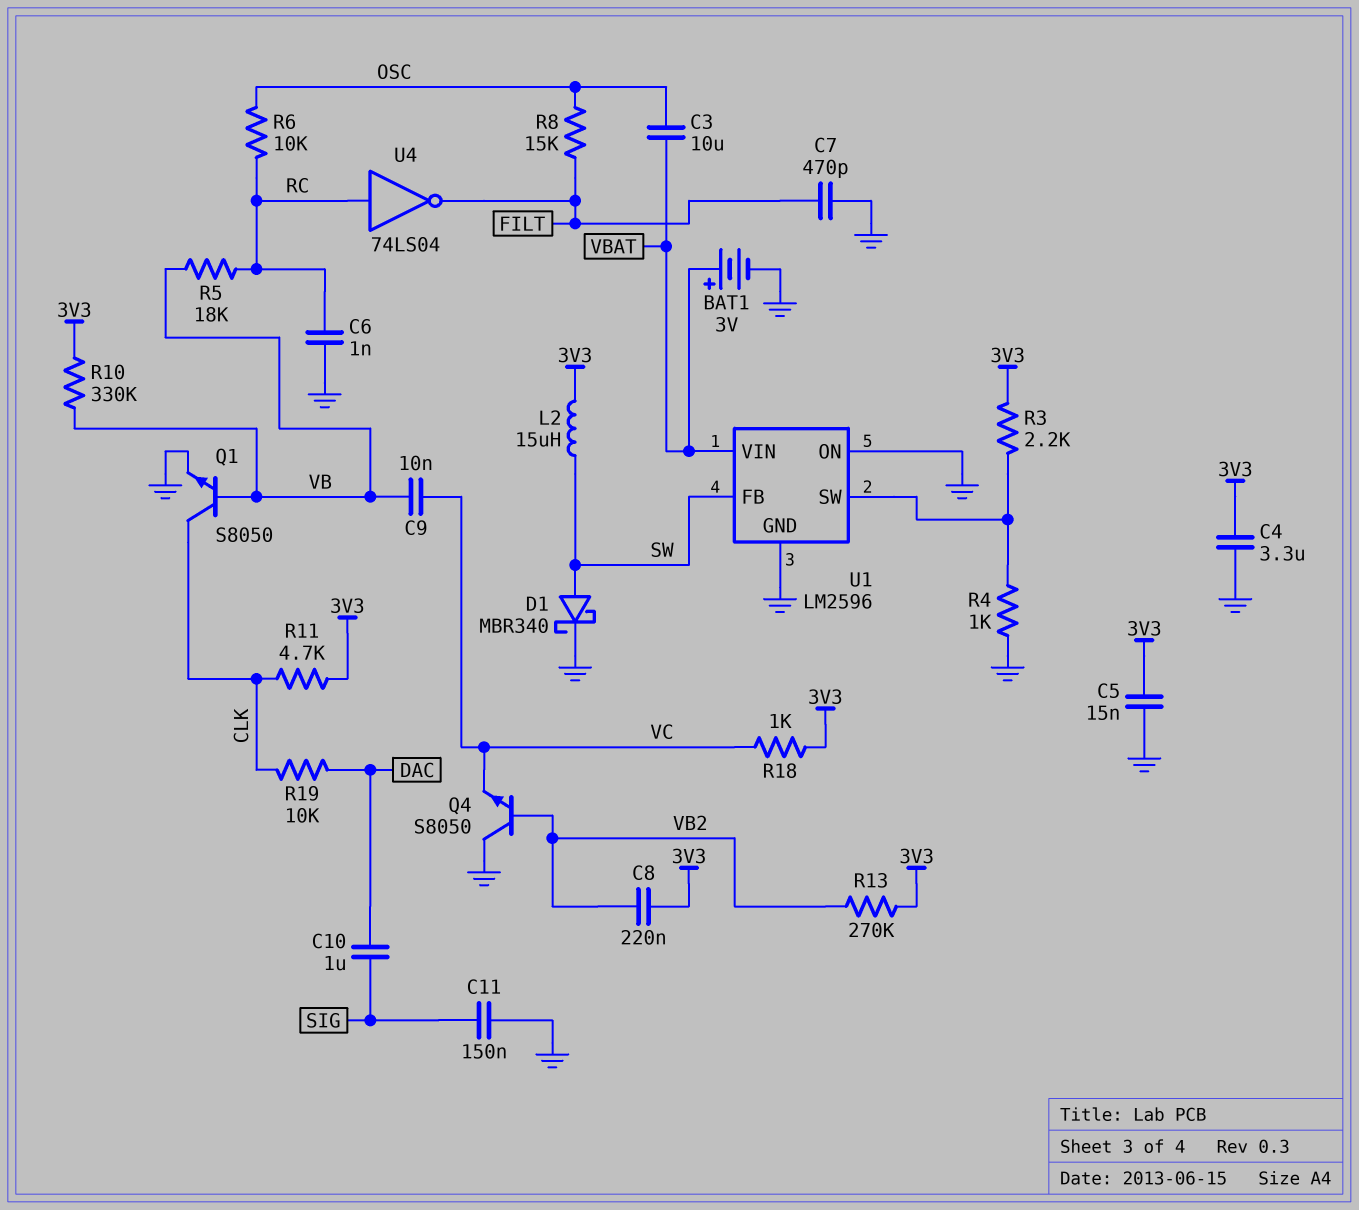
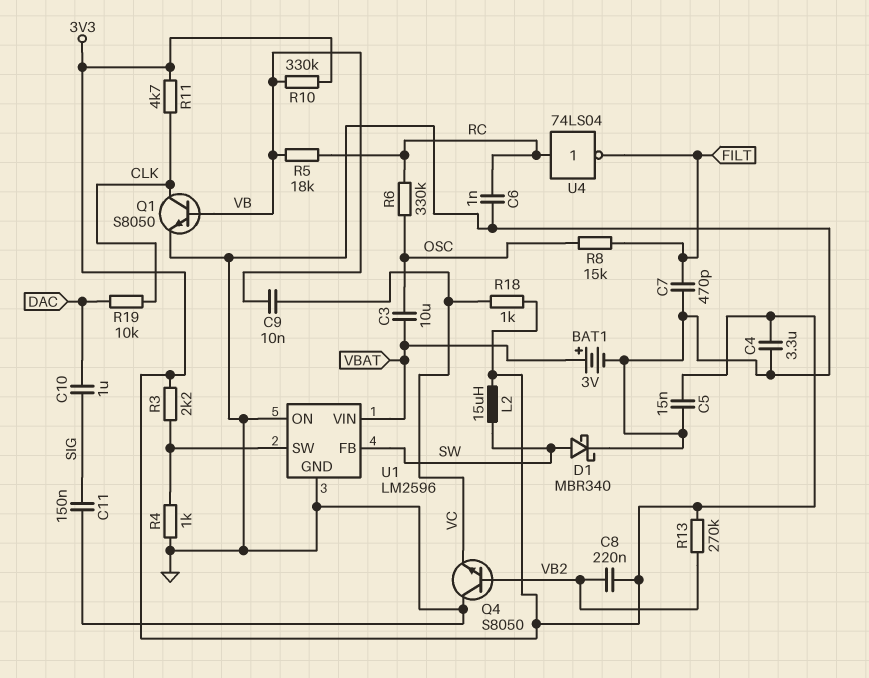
R6: 10k (OSC, RC) -> 330k (OSC, RC)

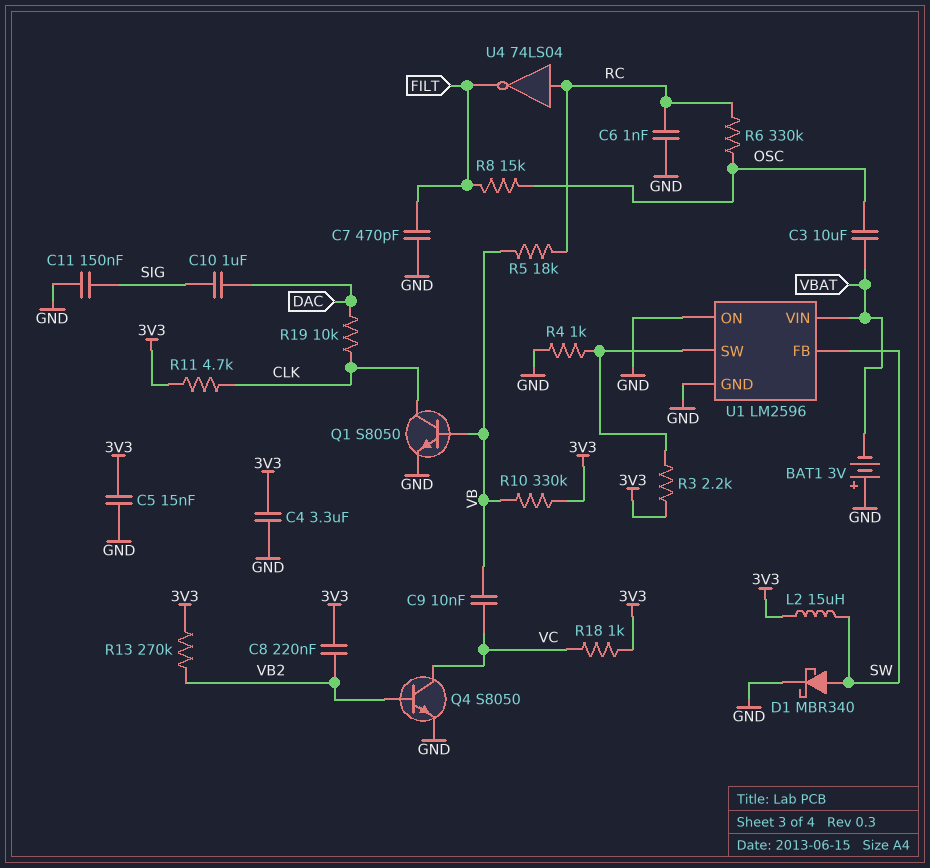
BAT1: 3V (plus VBAT, minus GND) -> 3V (plus GND, minus VBAT)
Q4: NPN S8050 (B VB2, C GND, E VC) -> NPN S8050 (B VB2, C VC, E GND)

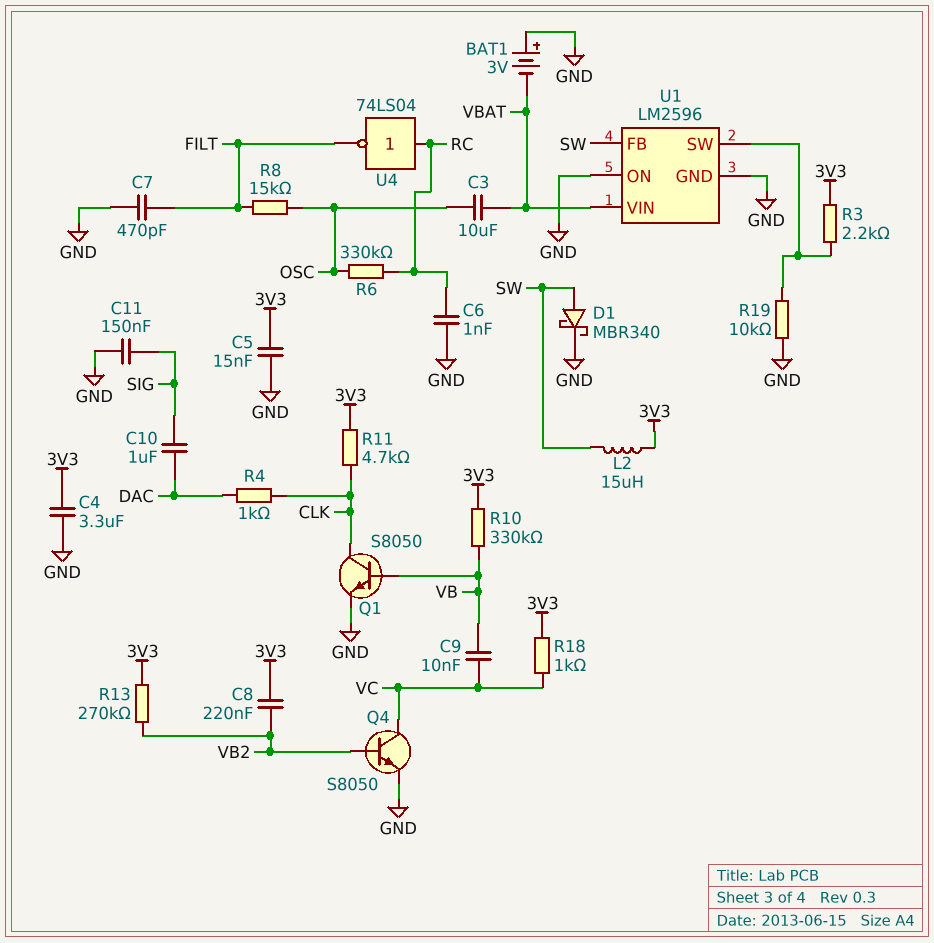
R4: 1k (GND, U1/SW) -> 1k (CLK, DAC)
R5: 18k (RC, VB) -> none
R19: 10k (CLK, DAC) -> 10k (GND, U1/SW)

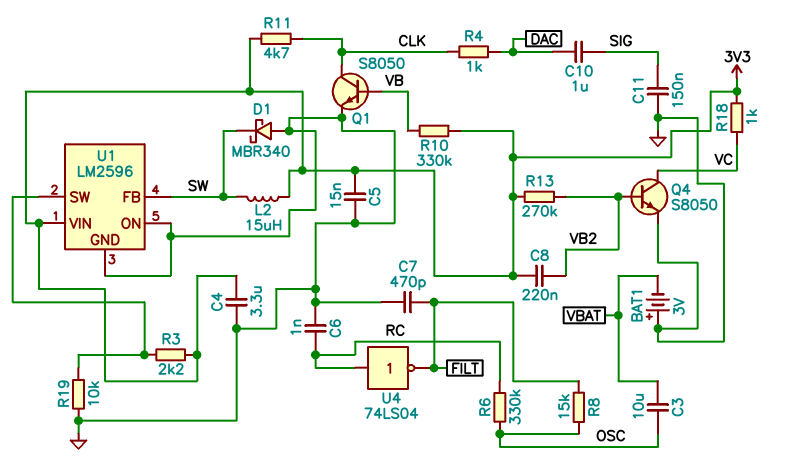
C9: 10nF (VB, VC) -> none
D1: schottky MBR340 (A SW, K GND) -> schottky MBR340 (A GND, K SW)
U1 pin VIN: VBAT -> 3V3

